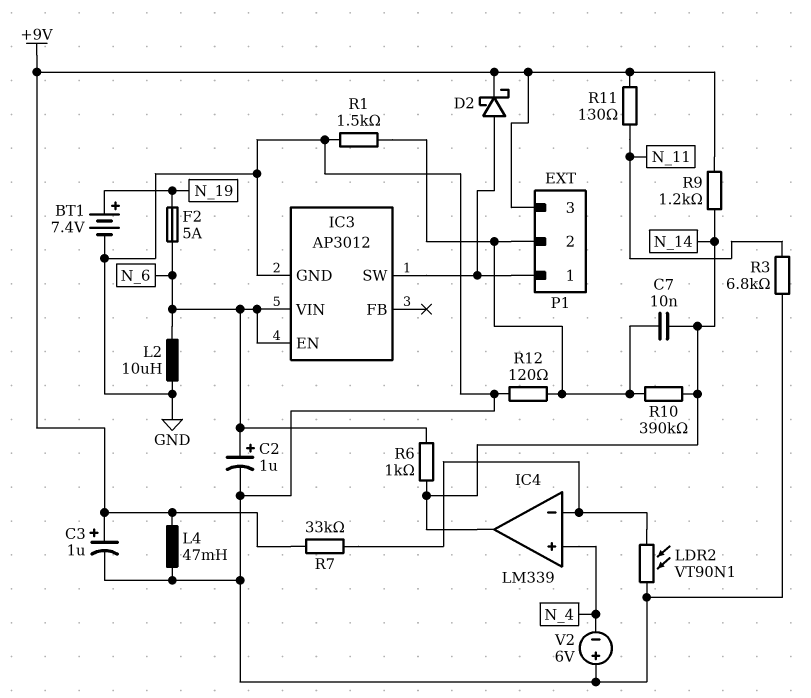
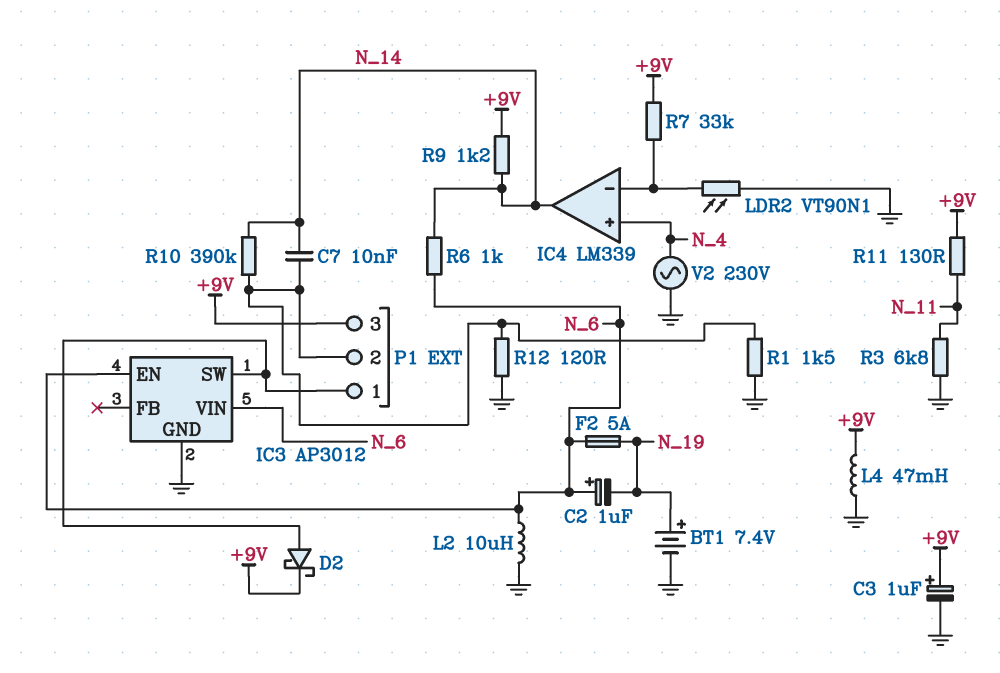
C2: 1uF (plus N_6, minus GND) -> 1uF (plus N_6, minus N_19)
V2: 6V (plus GND, minus N_4) -> AC 230V (GND, N_4)

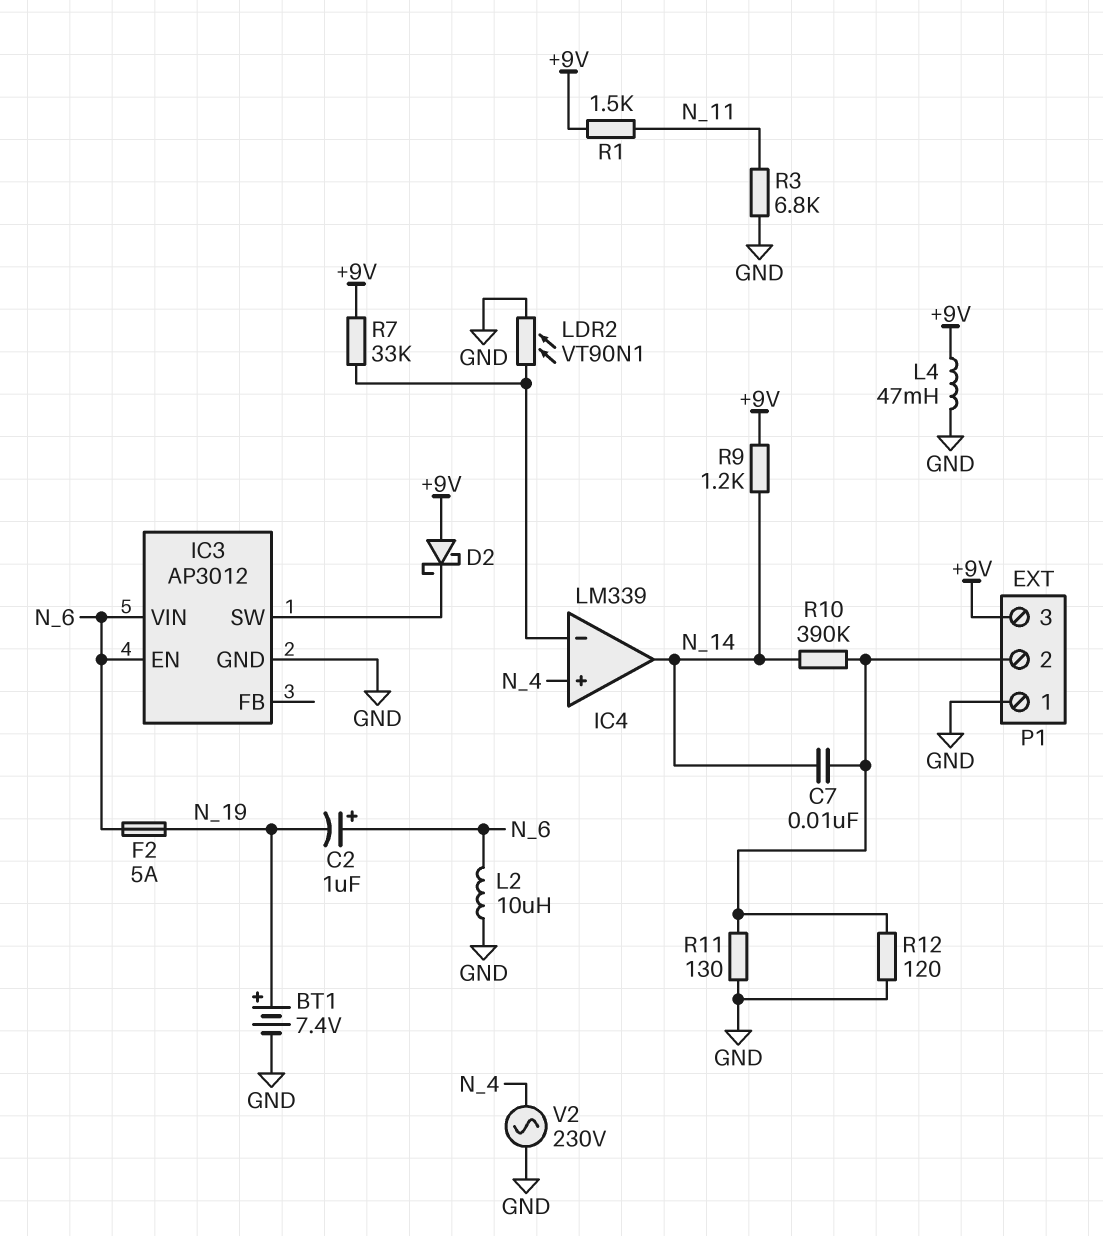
C3: 1uF (plus +9V, minus GND) -> none
D2: schottky (A IC3/SW, K +9V) -> schottky (A +9V, K IC3/SW)
P1 pin 1: IC3/SW -> GND
R1: 1.5k (GND, P1/2) -> 1.5k (+9V, N_11)
R6: 1k (N_6, N_14) -> none
R11: 130 (+9V, N_11) -> 130 (GND, P1/2)

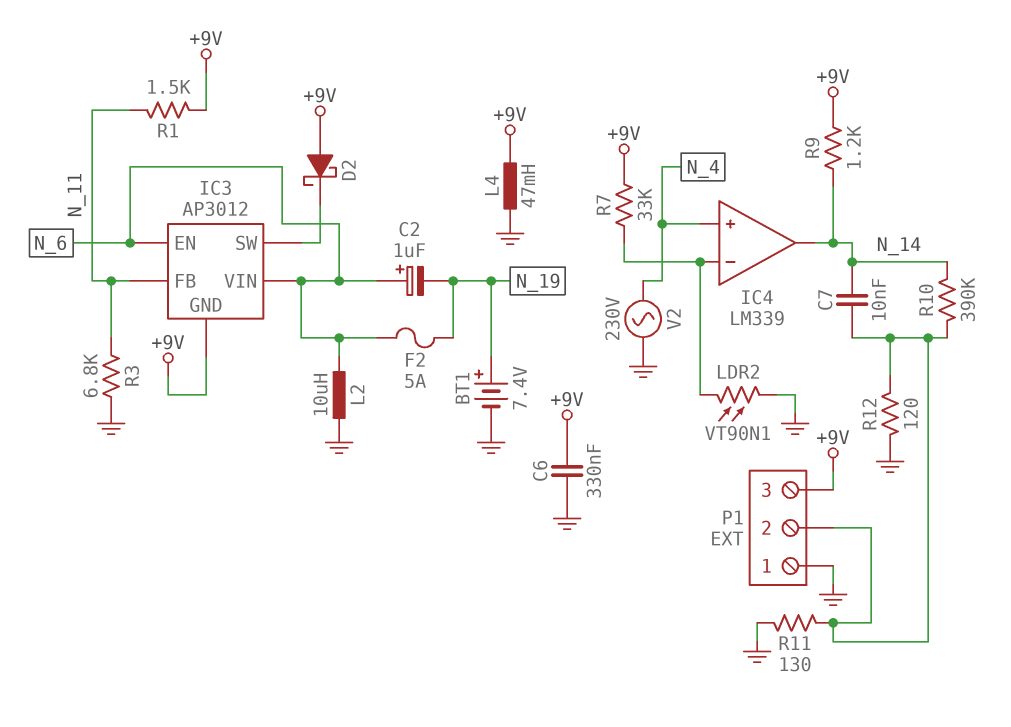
C6: none -> 330nF (+9V, GND)
IC3 pin FB: none -> N_11
IC3 pin GND: GND -> +9V

